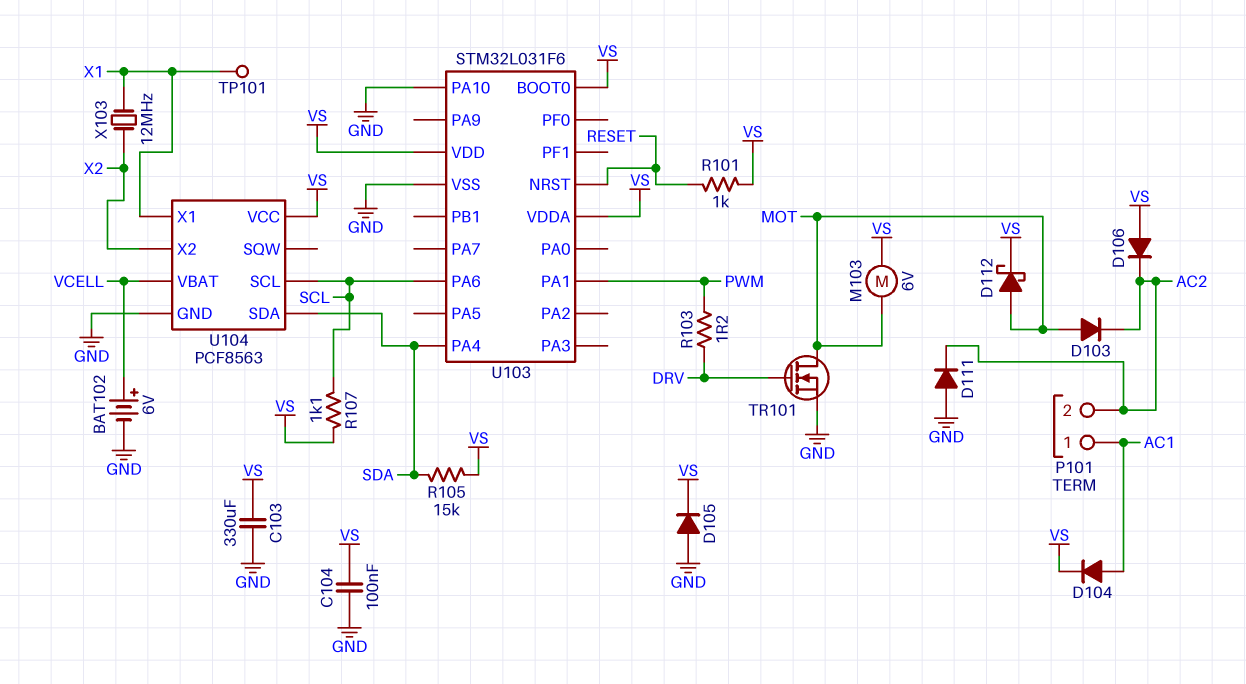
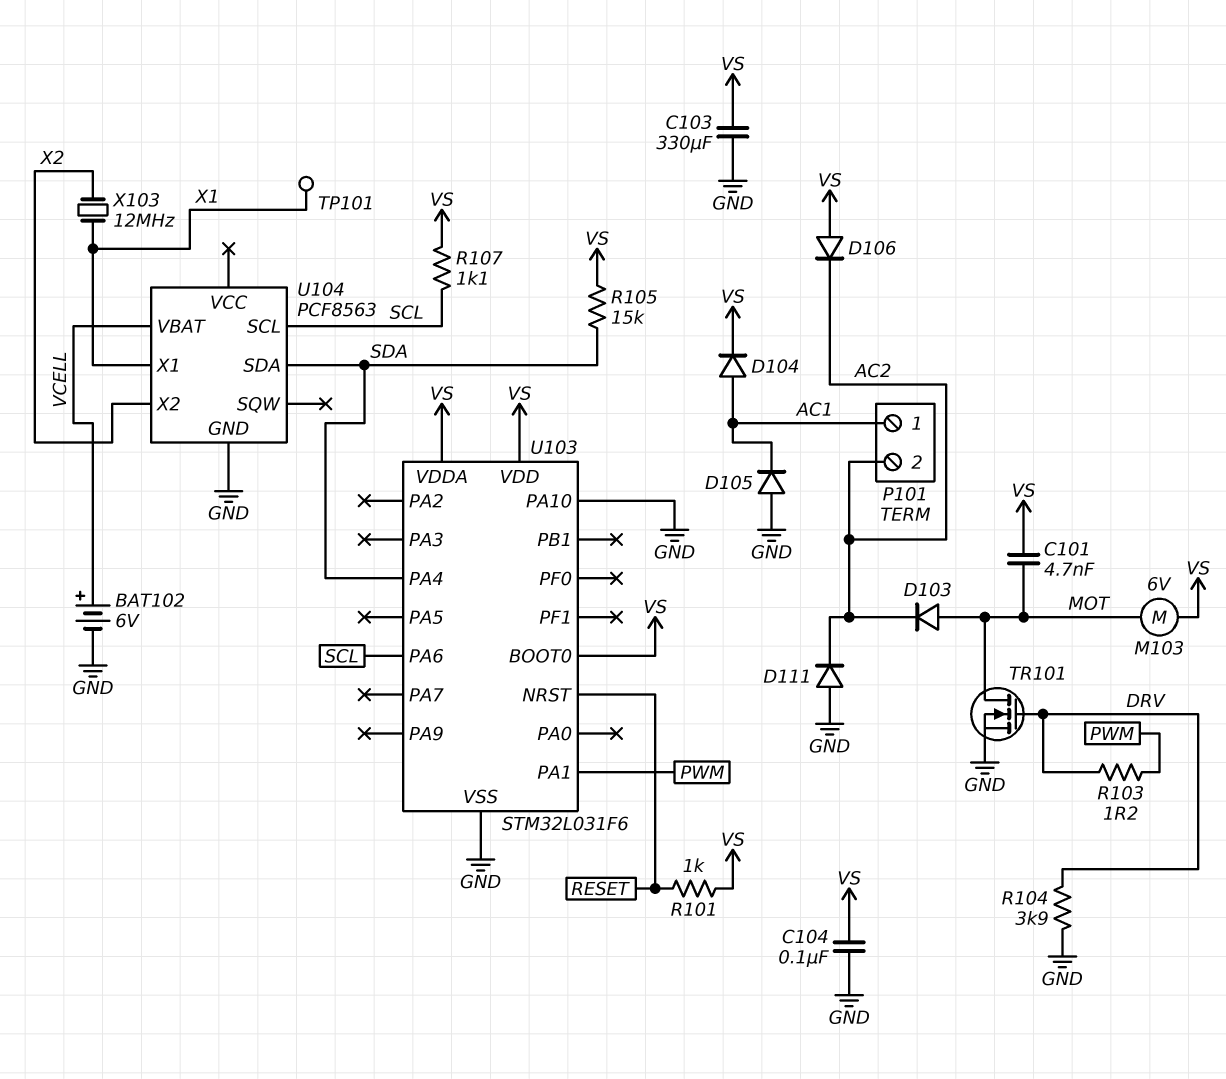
C101: none -> 4.7nF (MOT, VS)
D105: diode (A GND, K VS) -> diode (A GND, K AC1)
D112: schottky (A MOT, K VS) -> none
R104: none -> 3.9k (DRV, GND)
U104 pin VCC: VS -> none

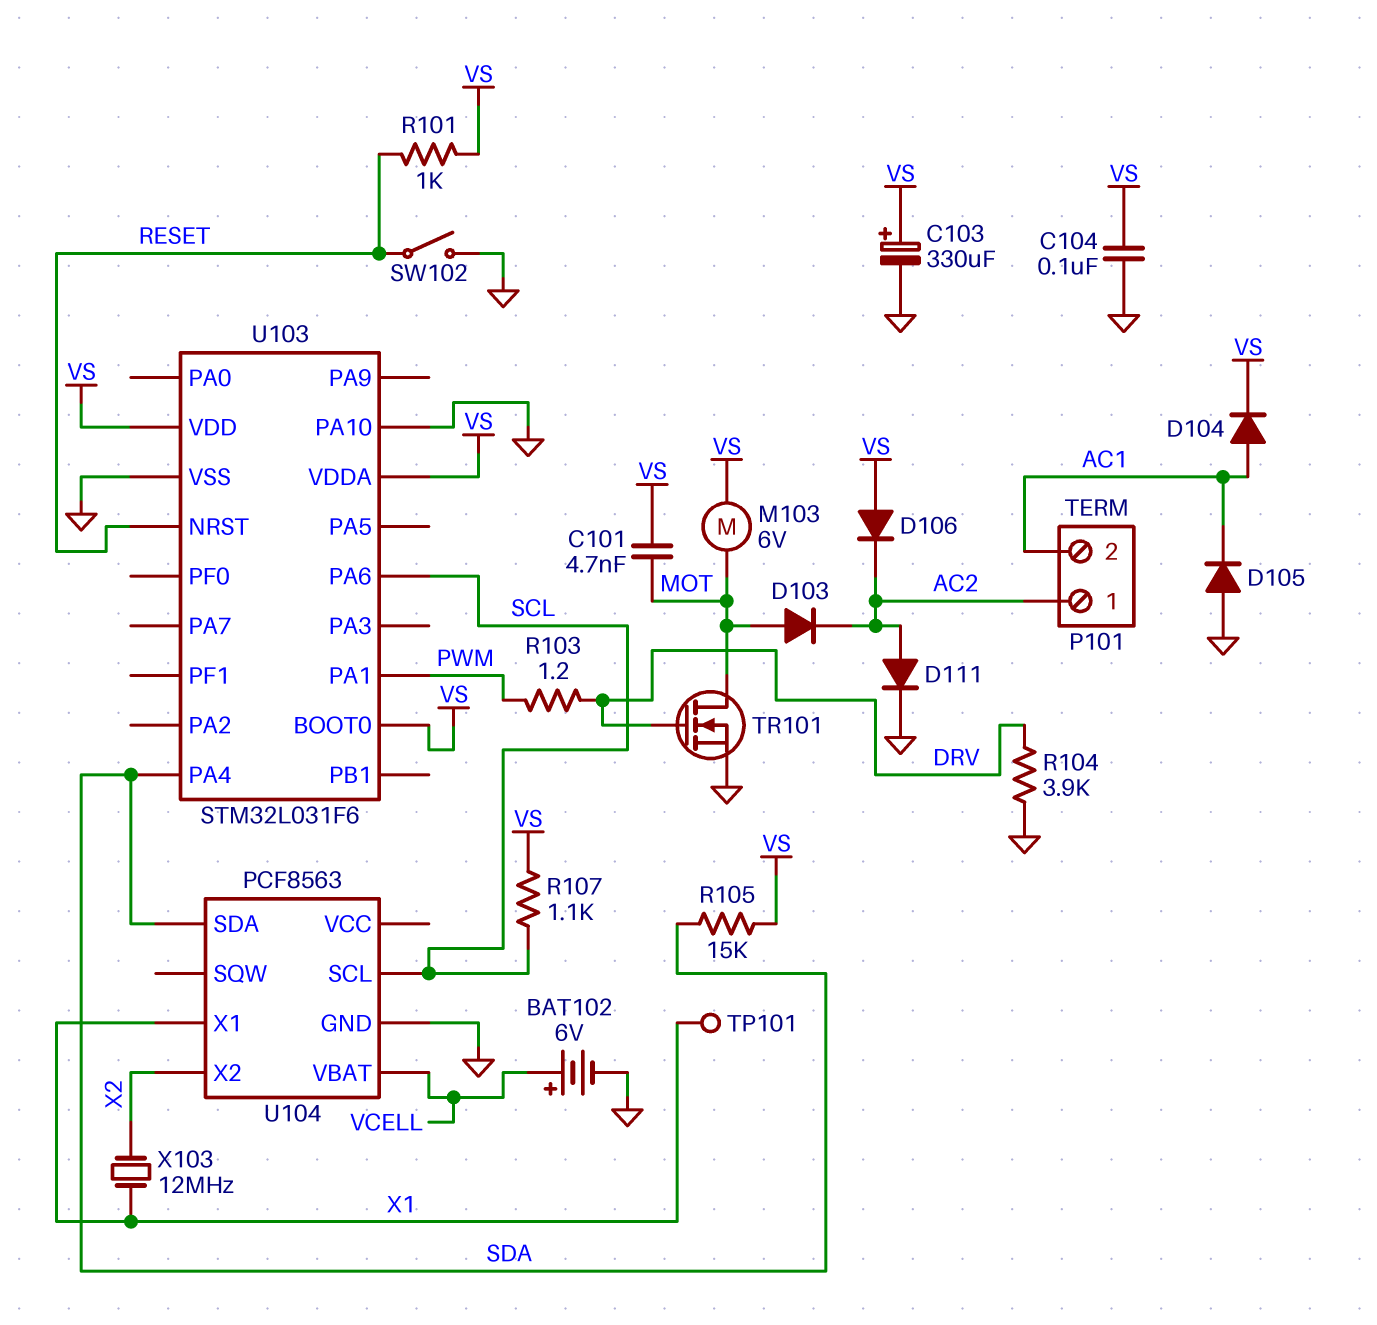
C103: 330uF (GND, VS) -> 330uF (plus VS, minus GND)
D111: diode (A GND, K AC2) -> diode (A AC2, K GND)
P101 pin 1: AC1 -> AC2
P101 pin 2: AC2 -> AC1
SW102: none -> switch (GND, RESET)

